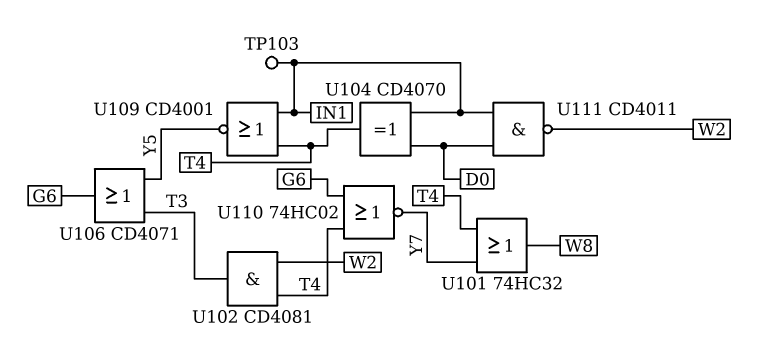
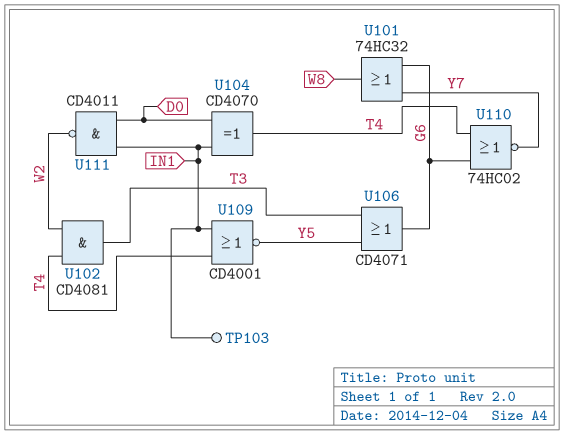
U101: OR 74HC32 (in T4, in Y7, out W8) -> OR 74HC32 (in G6, in Y7, out W8)

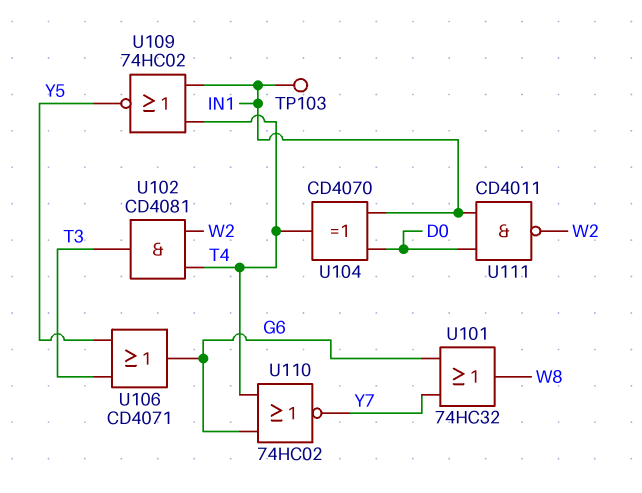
U109: NOR CD4001 (in IN1, in T4, out Y5) -> NOR 74HC02 (in IN1, in T4, out Y5)

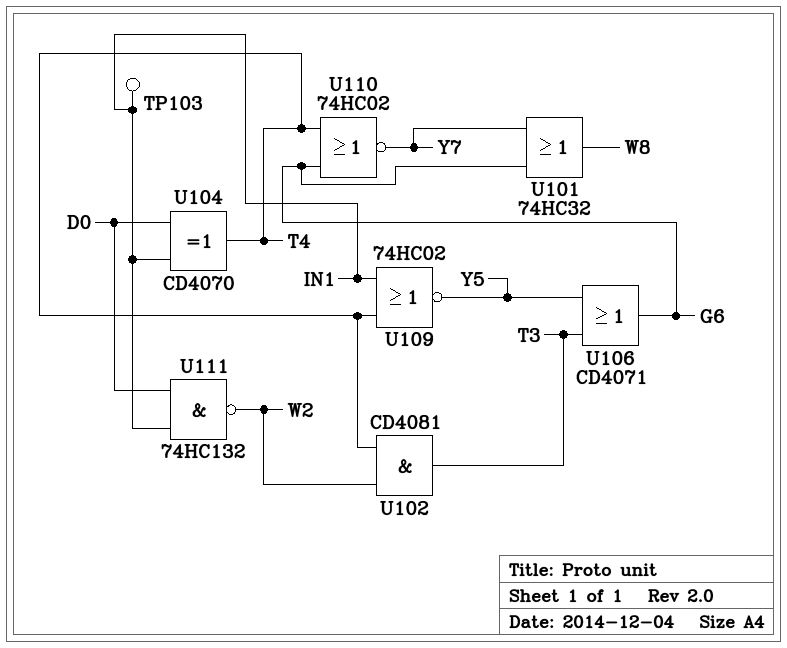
U111: NAND CD4011 (in D0, in IN1, out W2) -> NAND 74HC132 (in D0, in IN1, out W2)

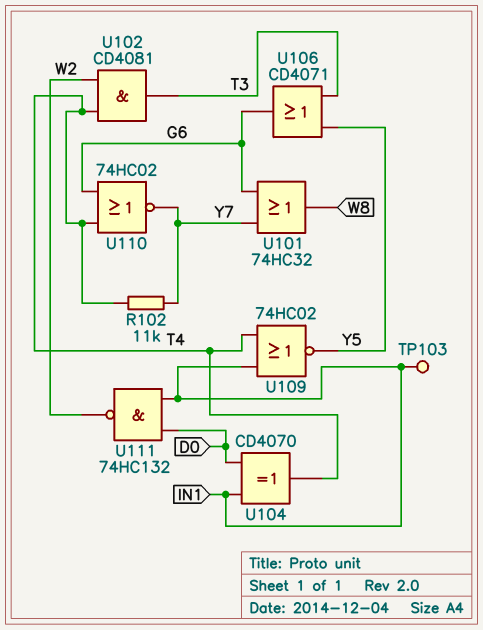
R102: none -> 11k (T4, Y7)

